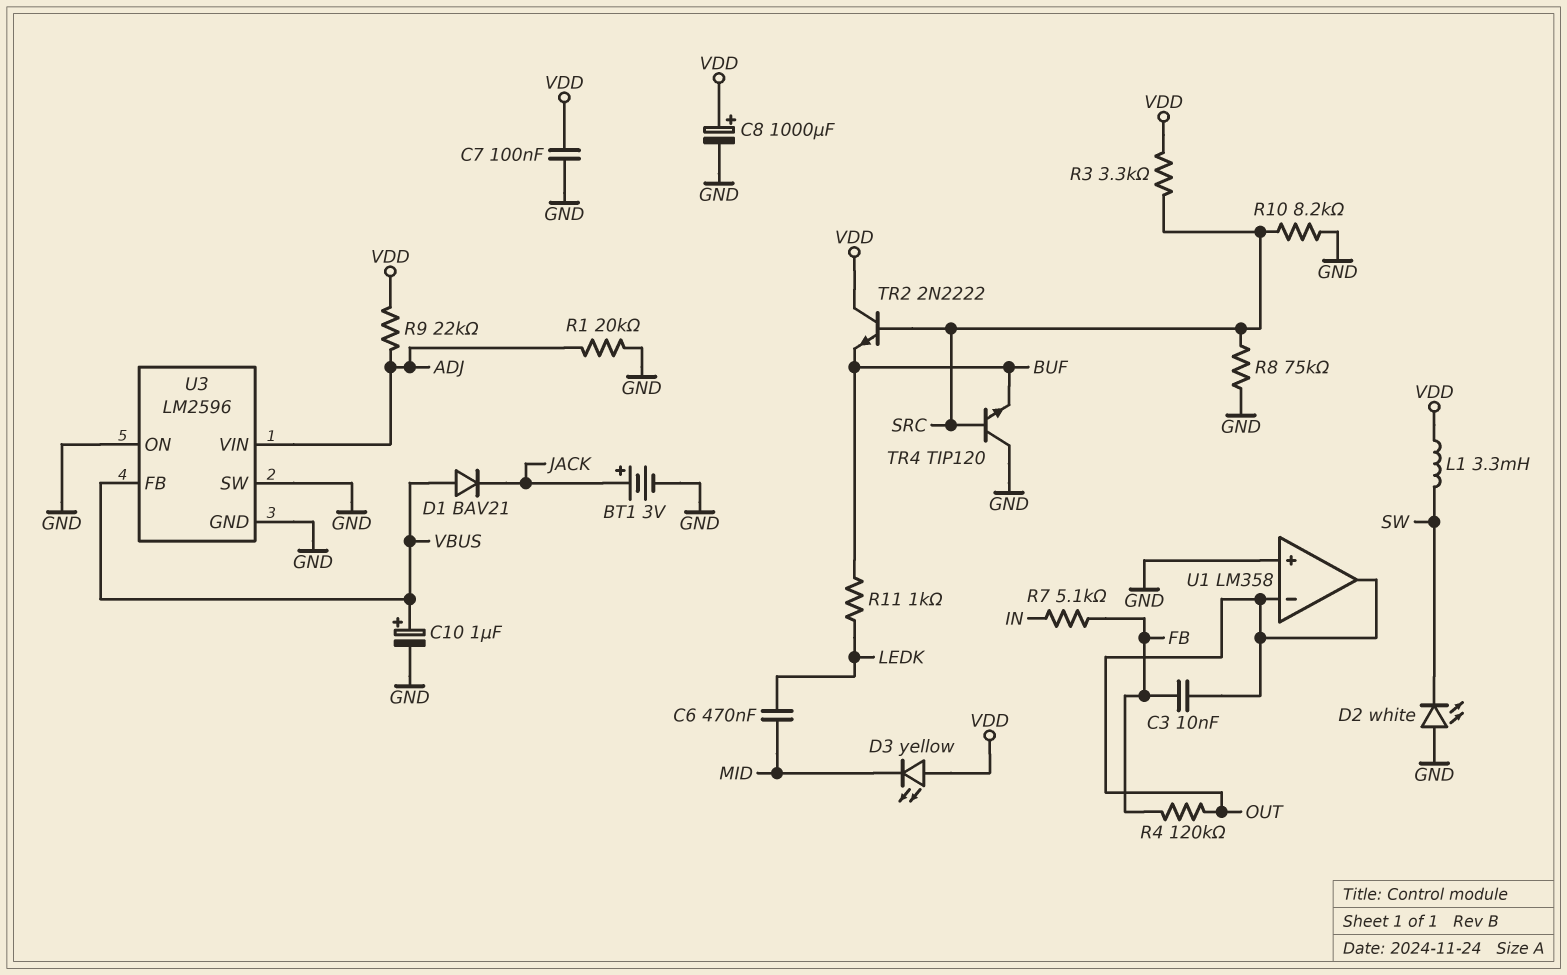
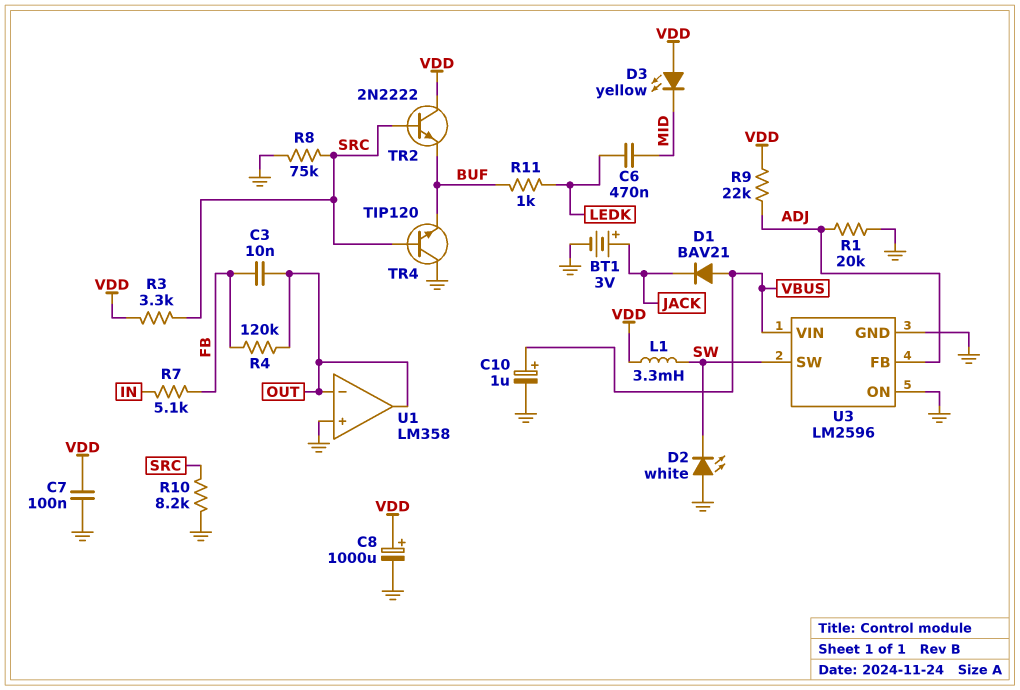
U3 pin FB: VBUS -> ADJ
U3 pin SW: GND -> SW
U3 pin VIN: ADJ -> VBUS

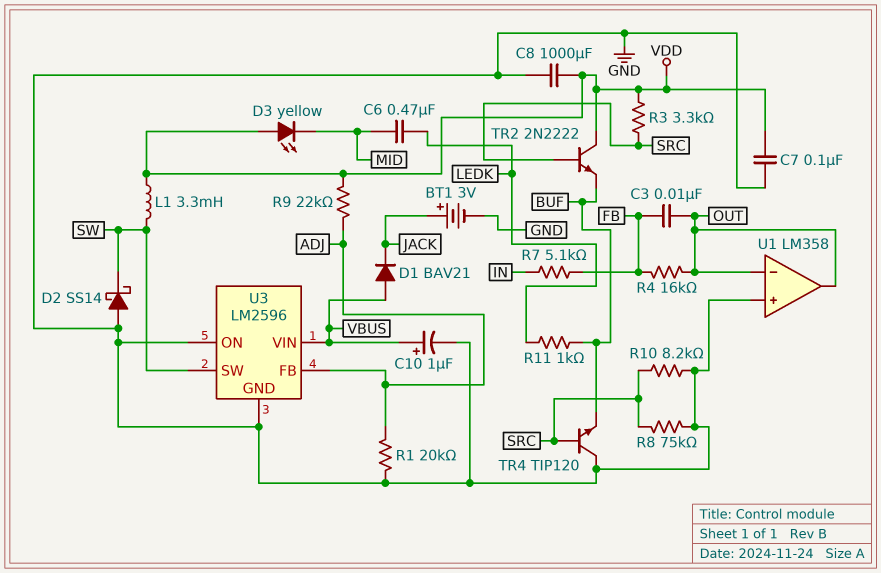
C8: 1000uF (plus VDD, minus GND) -> 1000uF (GND, VDD)
D2: LED white (A GND, K SW) -> schottky SS14 (A GND, K SW)
R4: 120k (FB, OUT) -> 16k (FB, OUT)

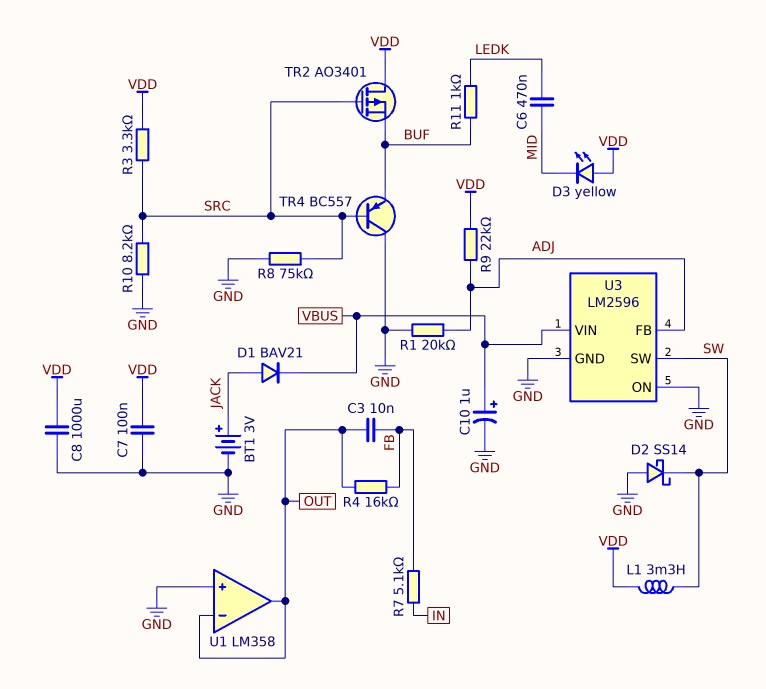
D1: diode BAV21 (A VBUS, K JACK) -> diode BAV21 (A JACK, K VBUS)
TR2: NPN 2N2222 (B SRC, C VDD, E BUF) -> PMOS AO3401 (G SRC, D VDD, S BUF)
TR4: NPN TIP120 (B SRC, C GND, E BUF) -> PNP BC557 (B SRC, C GND, E BUF)

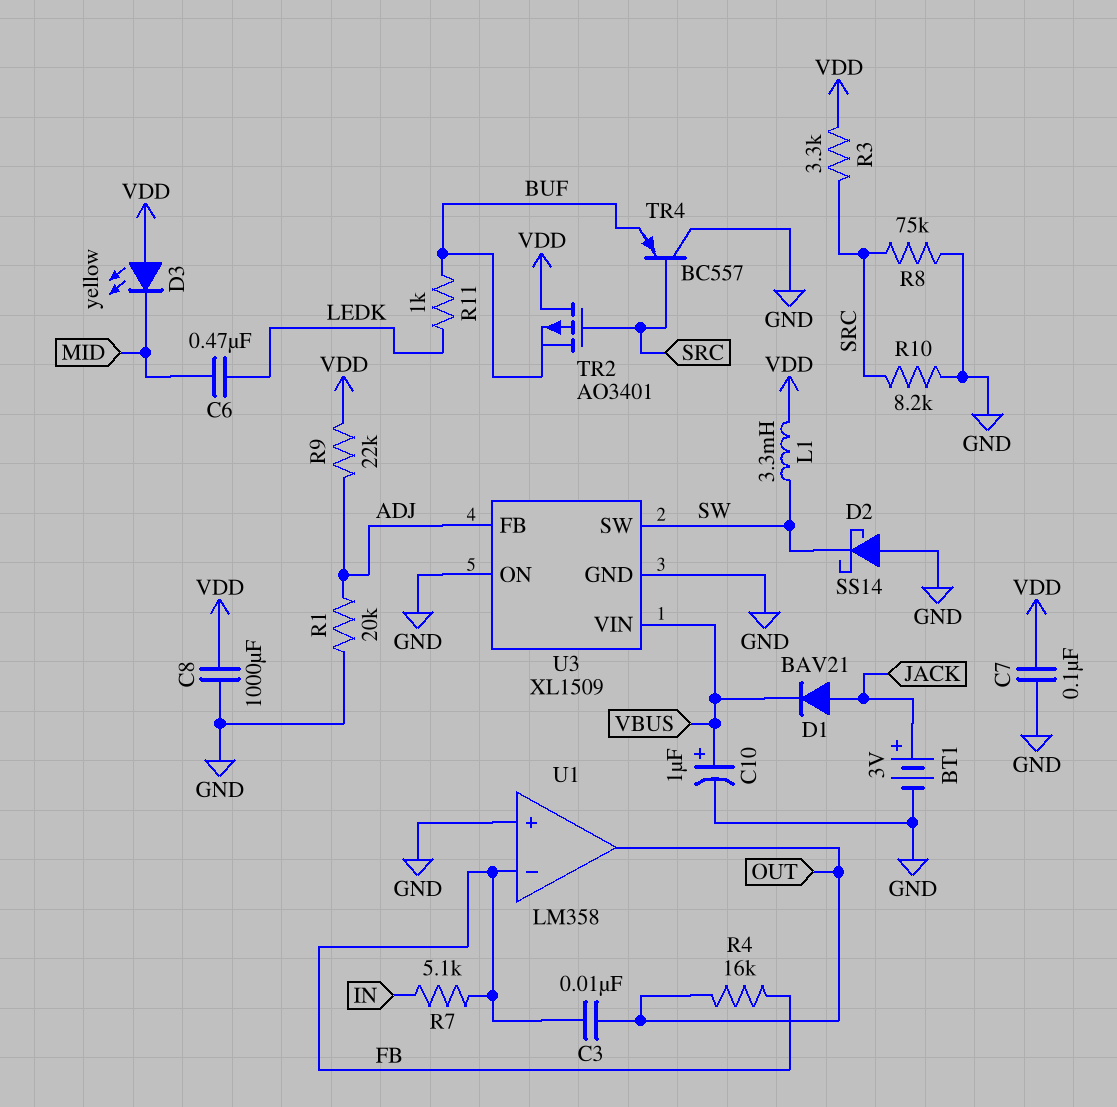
U1 pin in-: OUT -> FB
U3: LM2596 -> XL1509

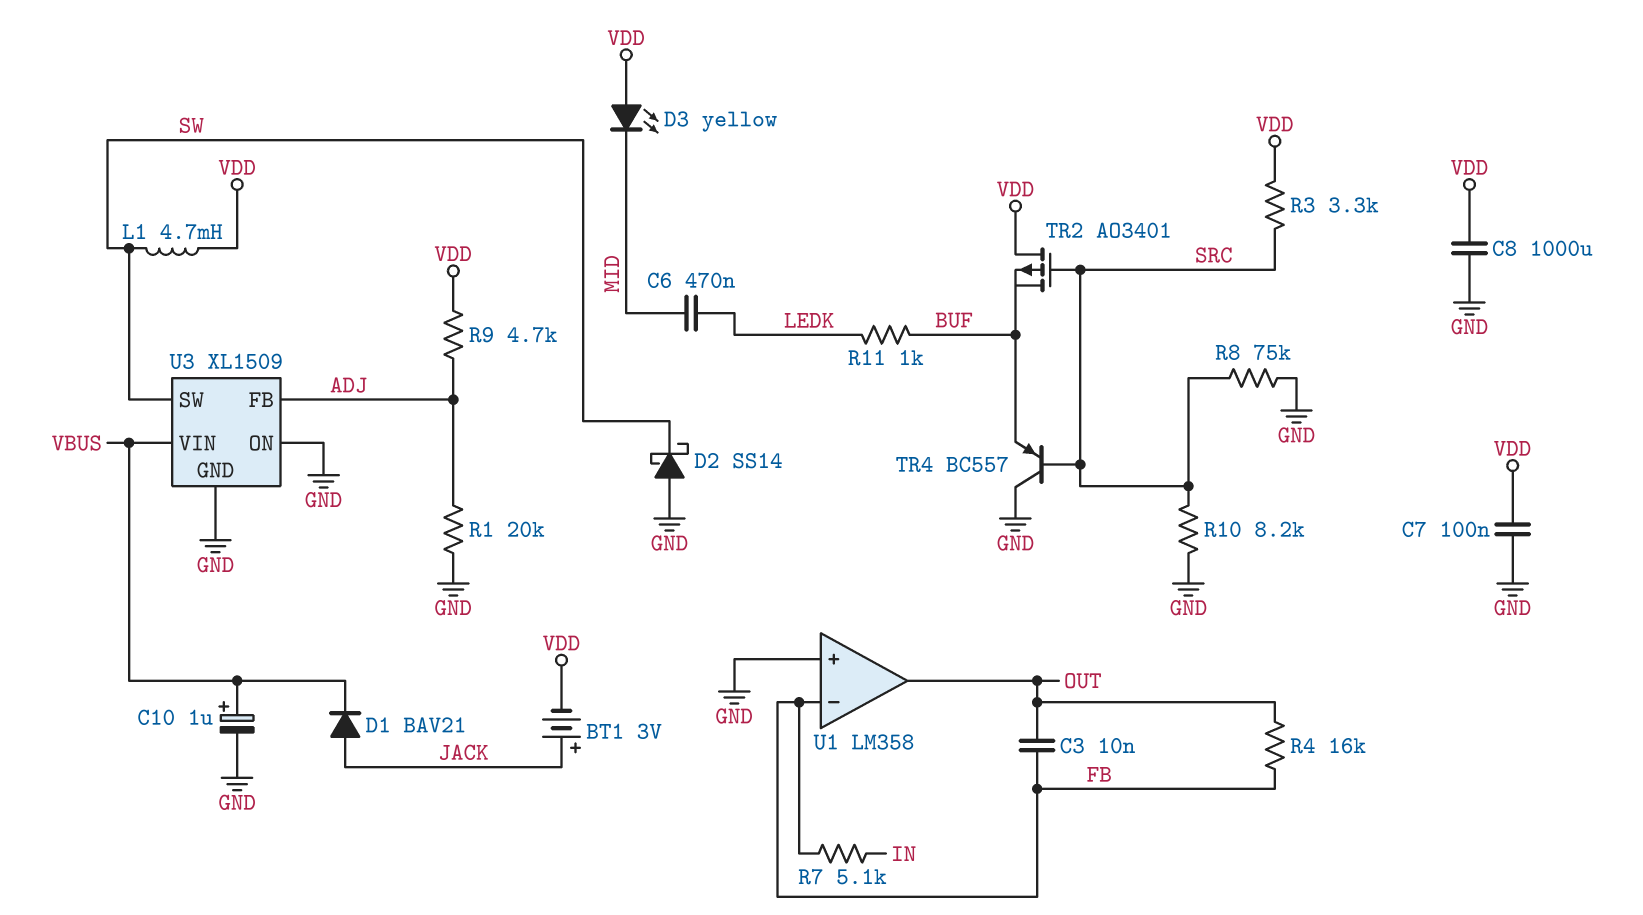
BT1: 3V (plus JACK, minus GND) -> 3V (plus JACK, minus VDD)
L1: 3.3mH (SW, VDD) -> 4.7mH (SW, VDD)
R9: 22k (ADJ, VDD) -> 4.7k (ADJ, VDD)

